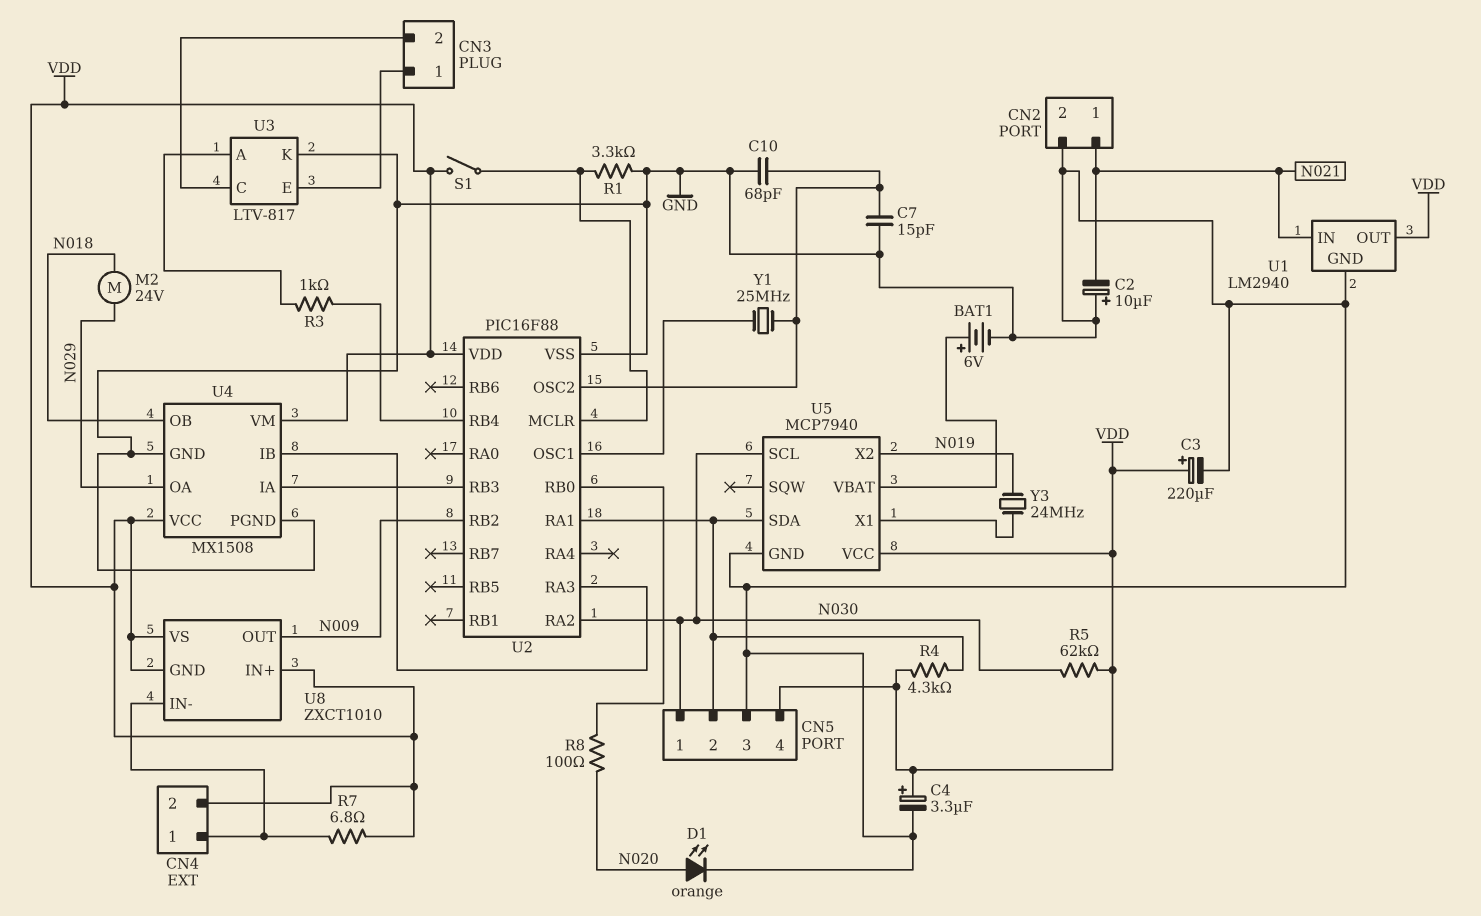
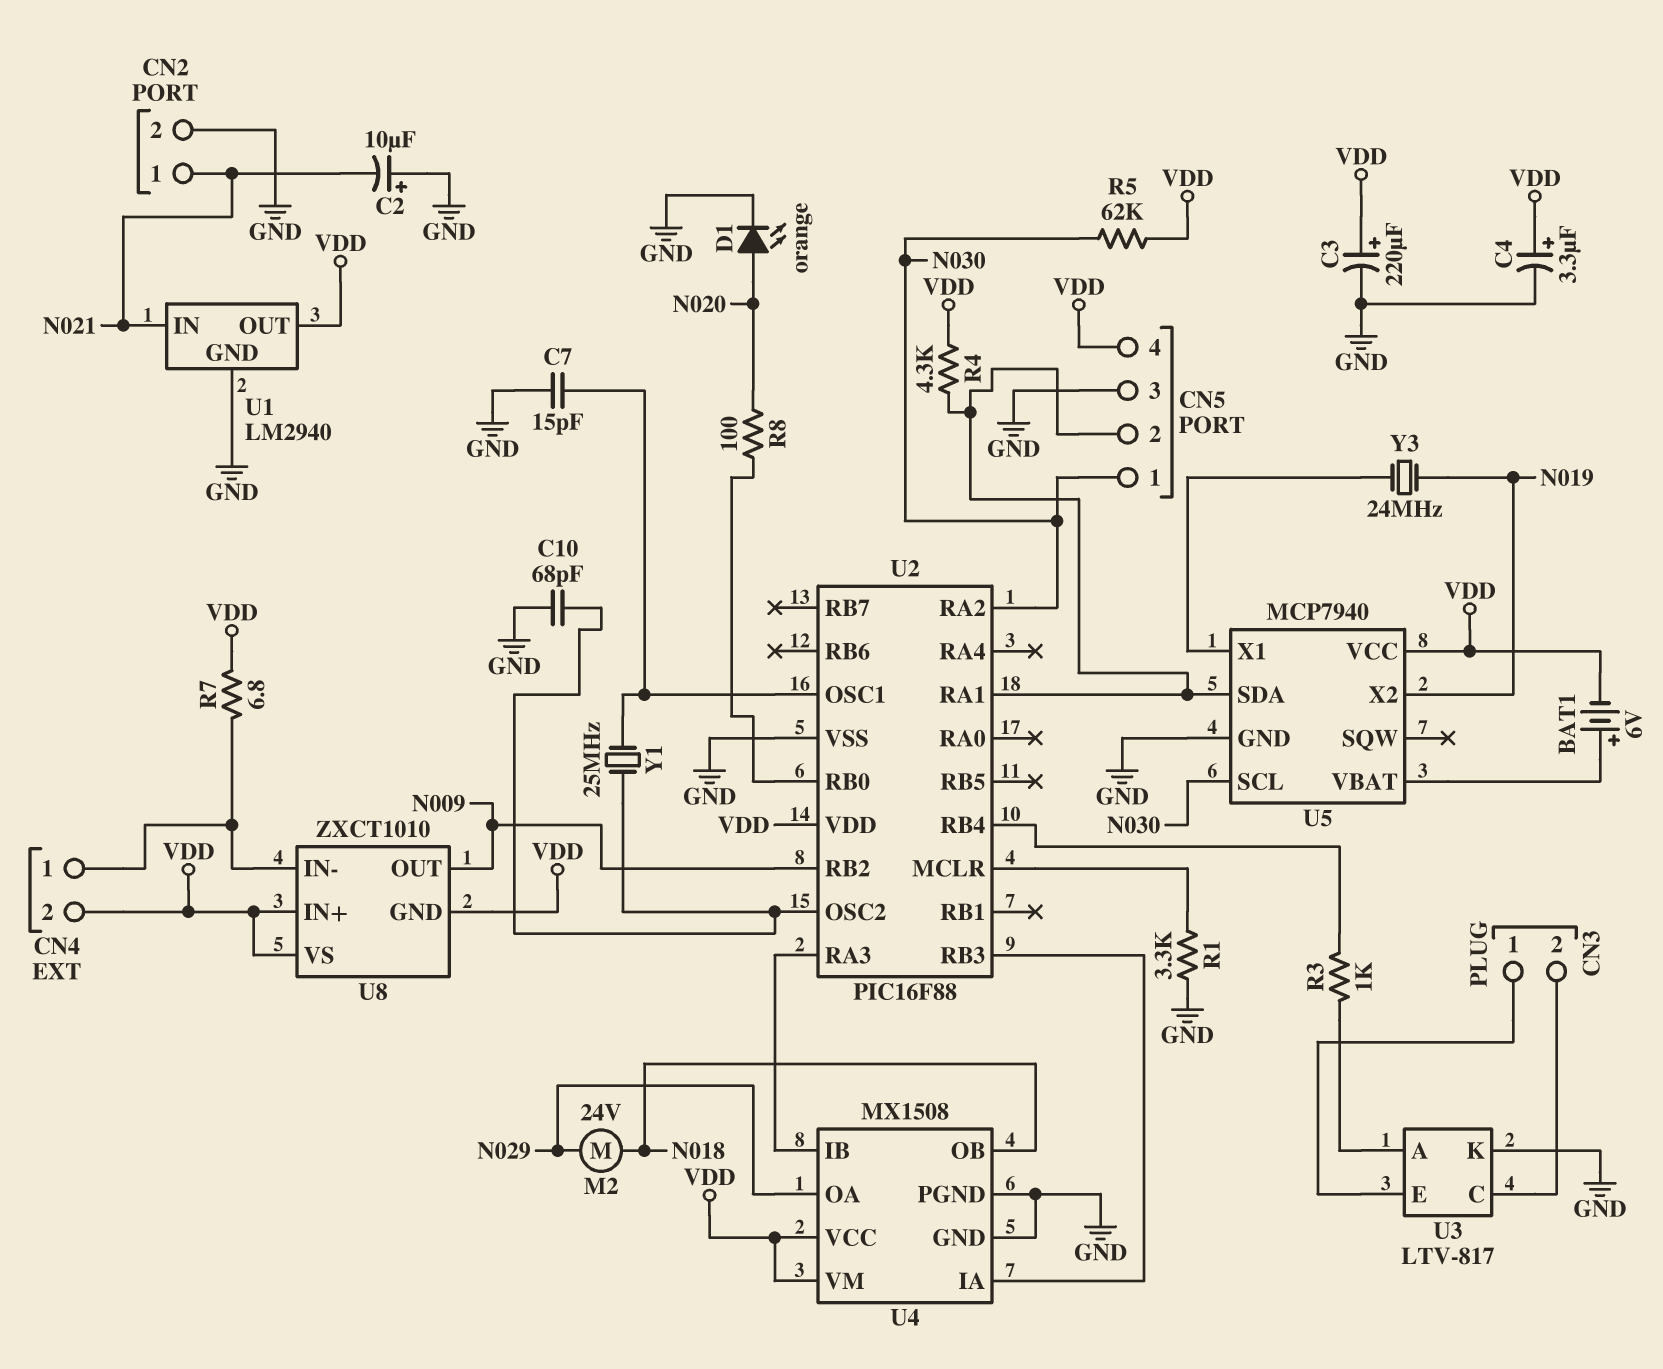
BAT1: 6V (plus U5/VBAT, minus GND) -> 6V (plus U5/VBAT, minus VDD)
C7: 15pF (GND, U2/OSC2) -> 15pF (GND, U2/OSC1)
S1: switch (U2/MCLR, VDD) -> none

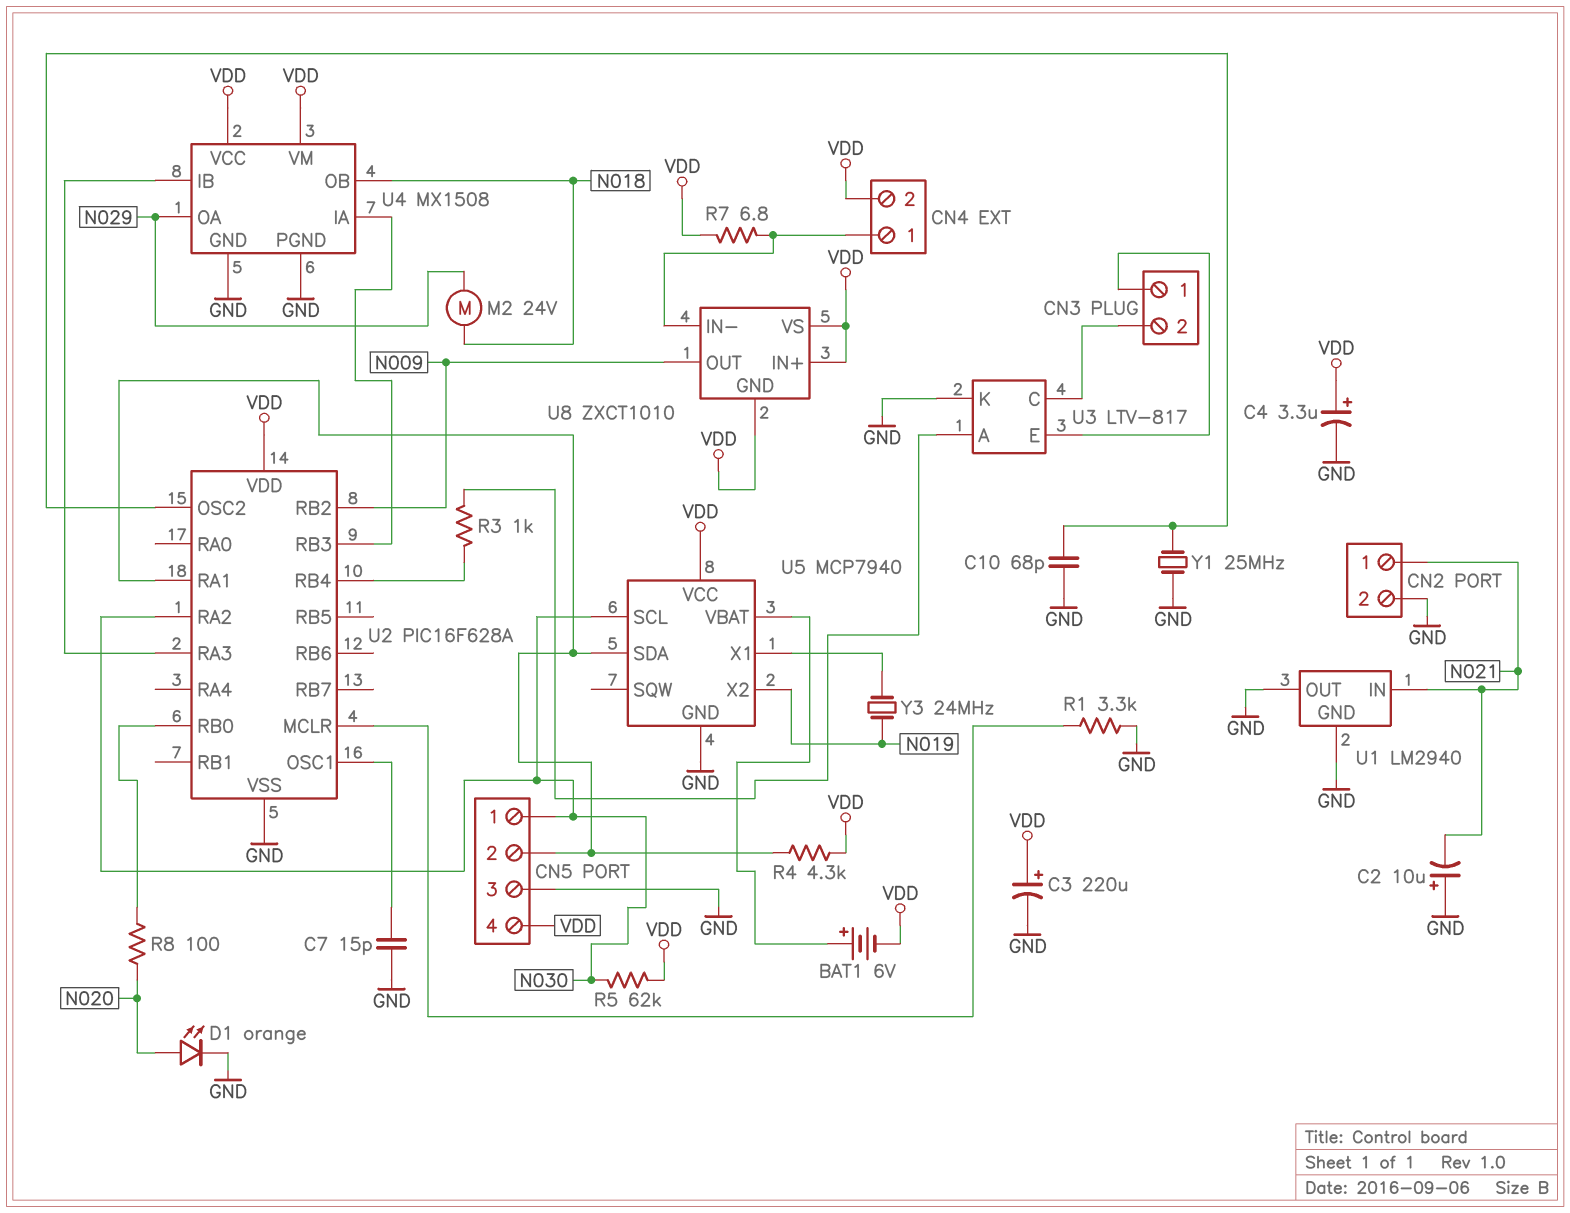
U1 pin OUT: VDD -> GND
U2: PIC16F88 -> PIC16F628A
Y1: 25MHz (U2/OSC1, U2/OSC2) -> 25MHz (GND, U2/OSC2)

